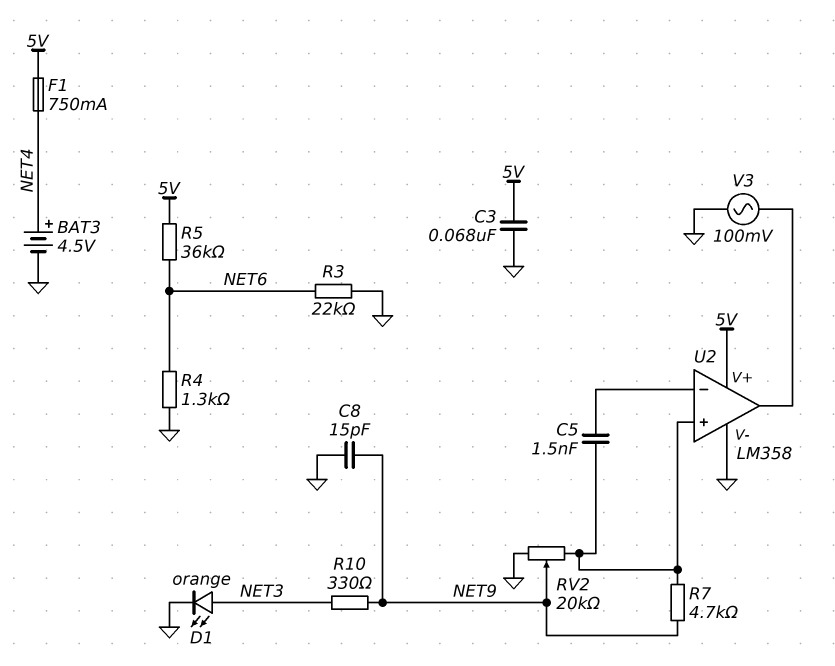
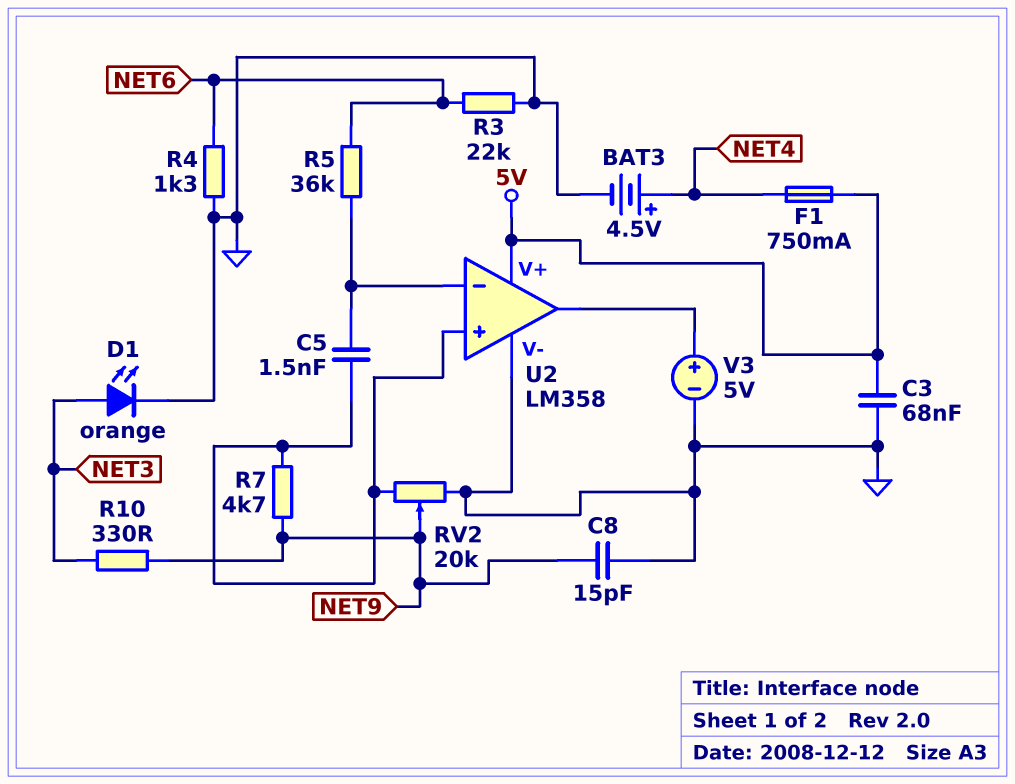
R5: 36k (5V, NET6) -> 36k (NET6, U2/in-)
V3: AC 100mV (GND, U2/out) -> 5V (plus U2/out, minus GND)

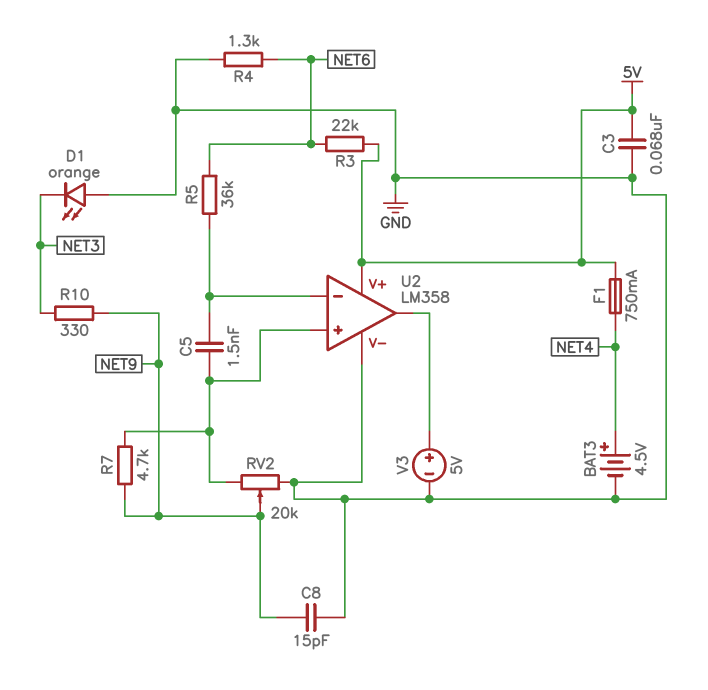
D1: LED orange (A NET3, K GND) -> LED orange (A GND, K NET3)
R3: 22k (GND, NET6) -> 22k (5V, NET6)

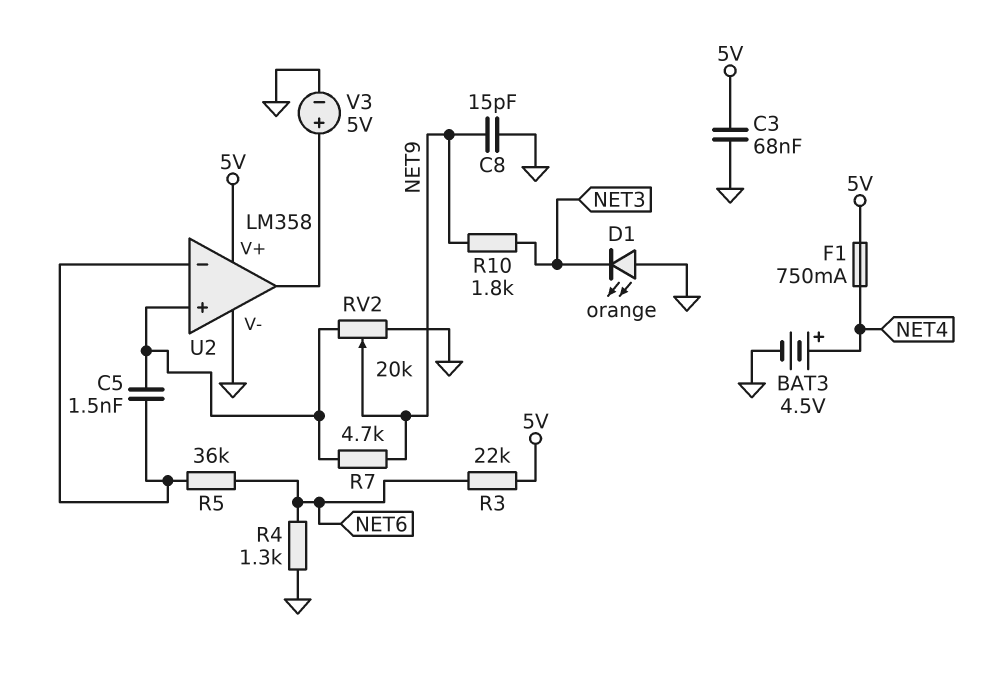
R10: 330 (NET3, NET9) -> 1.8k (NET3, NET9)

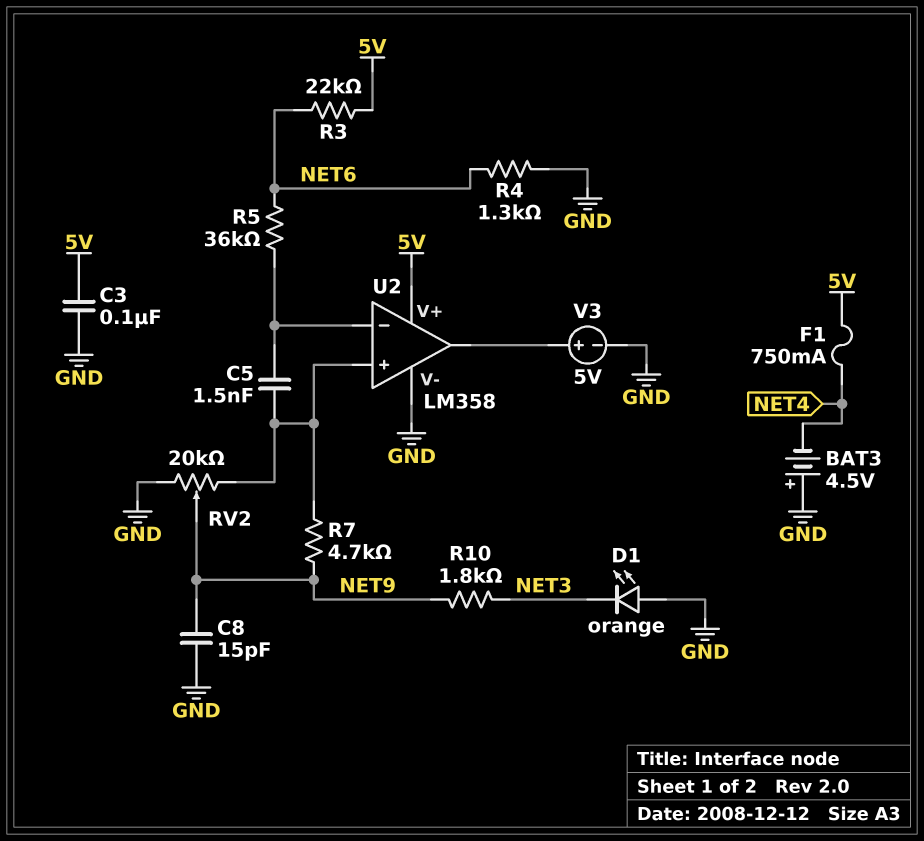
BAT3: 4.5V (plus NET4, minus GND) -> 4.5V (plus GND, minus NET4)
C3: 68nF (5V, GND) -> 100nF (5V, GND)

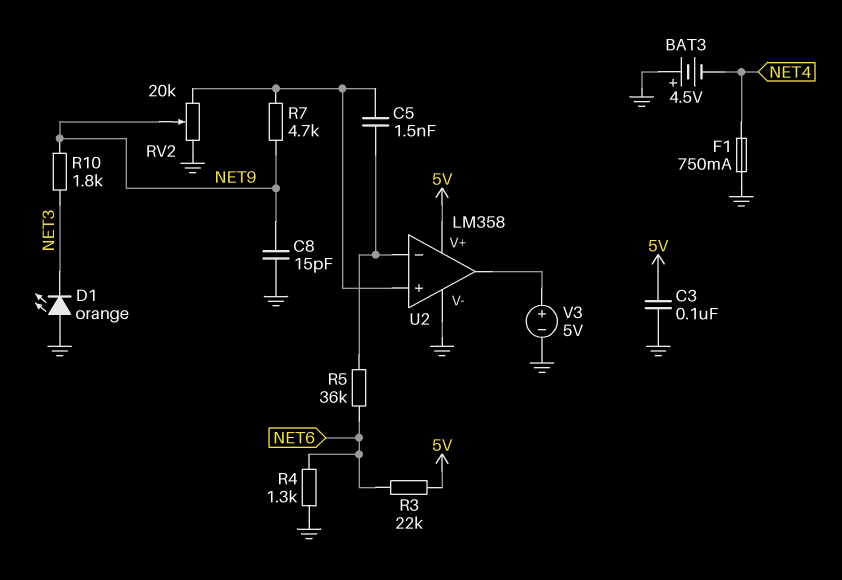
F1: 750mA (5V, NET4) -> 750mA (GND, NET4)

